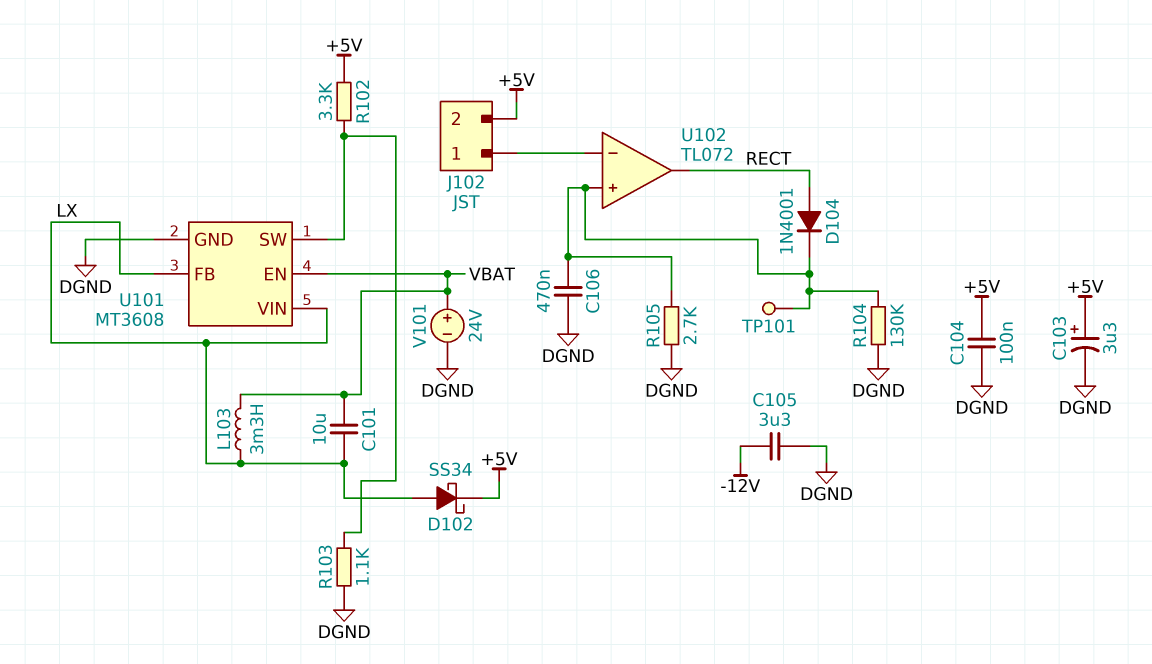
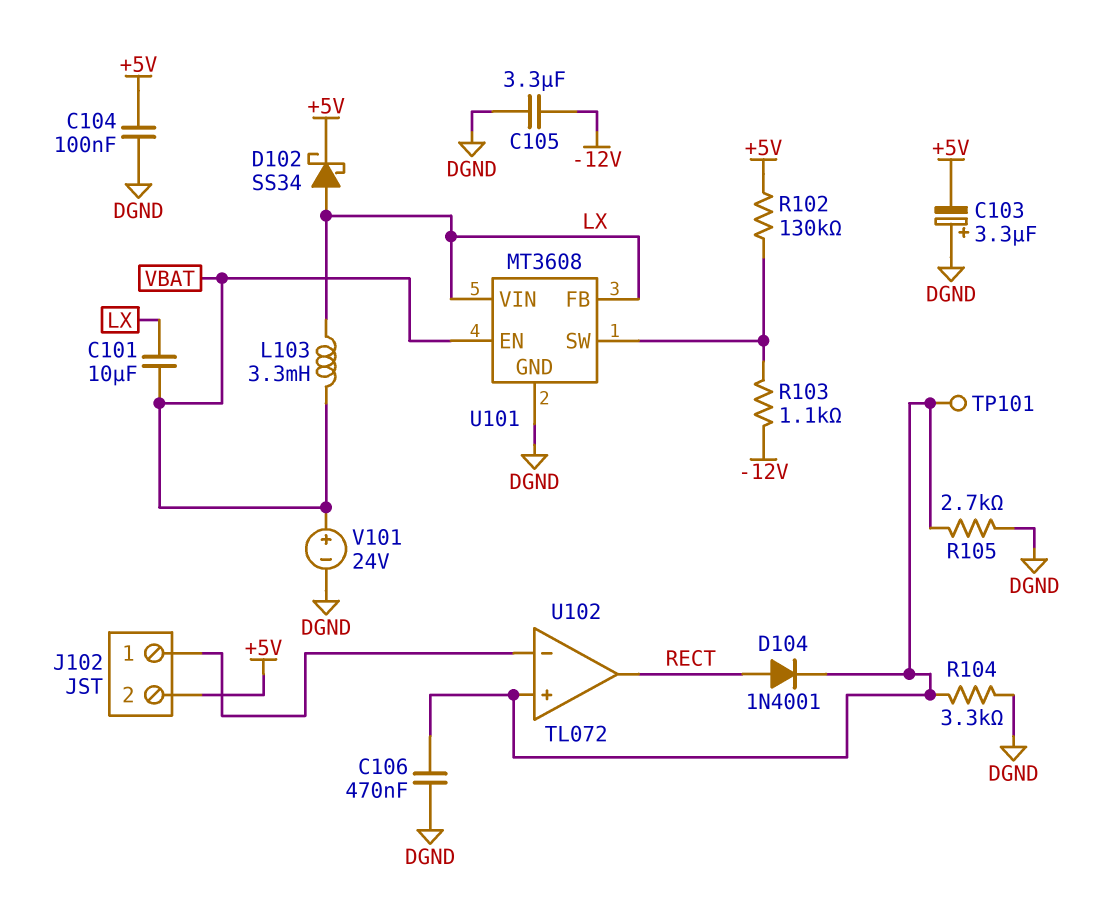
C103: 3.3uF (plus +5V, minus DGND) -> 3.3uF (plus DGND, minus +5V)
R102: 3.3k (+5V, U101/SW) -> 130k (+5V, U101/SW)
R103: 1.1k (DGND, U101/SW) -> 1.1k (-12V, U101/SW)
R104: 130k (DGND, U102/in+) -> 3.3k (DGND, U102/in+)

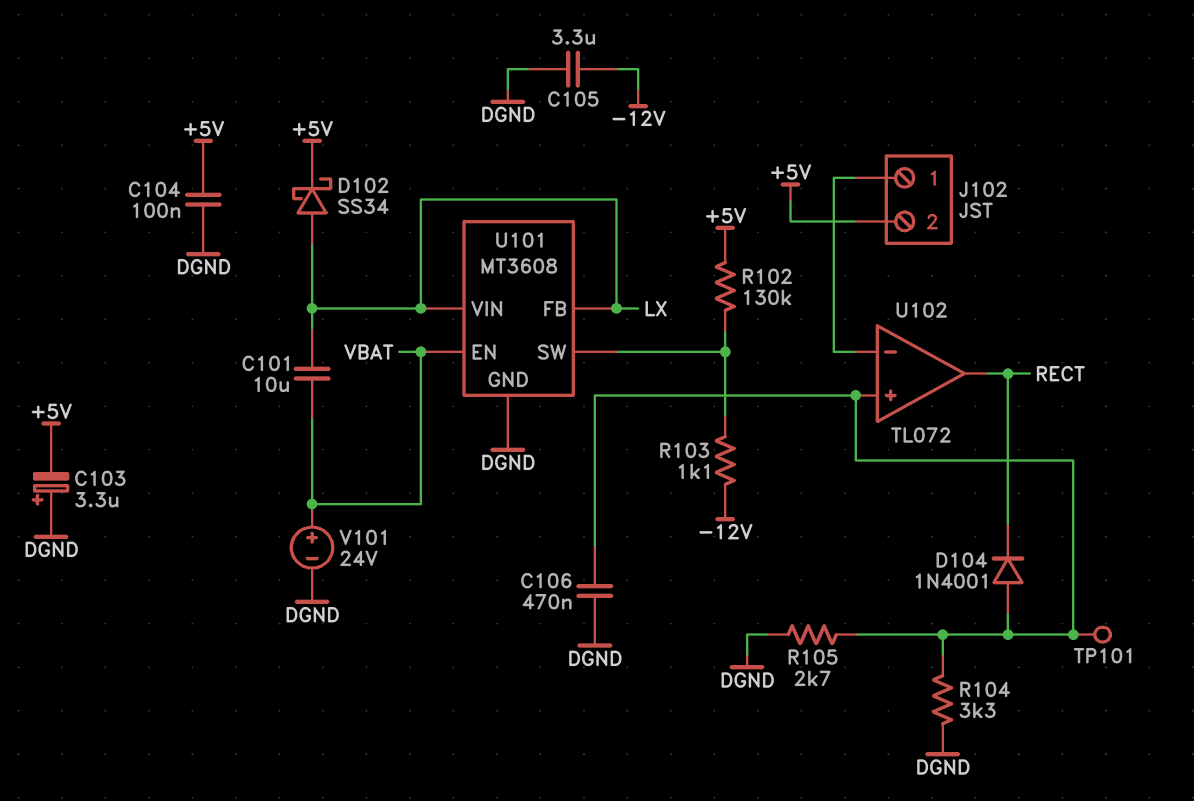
D104: diode 1N4001 (A RECT, K U102/in+) -> diode 1N4001 (A U102/in+, K RECT)
L103: 3.3mH (LX, VBAT) -> none

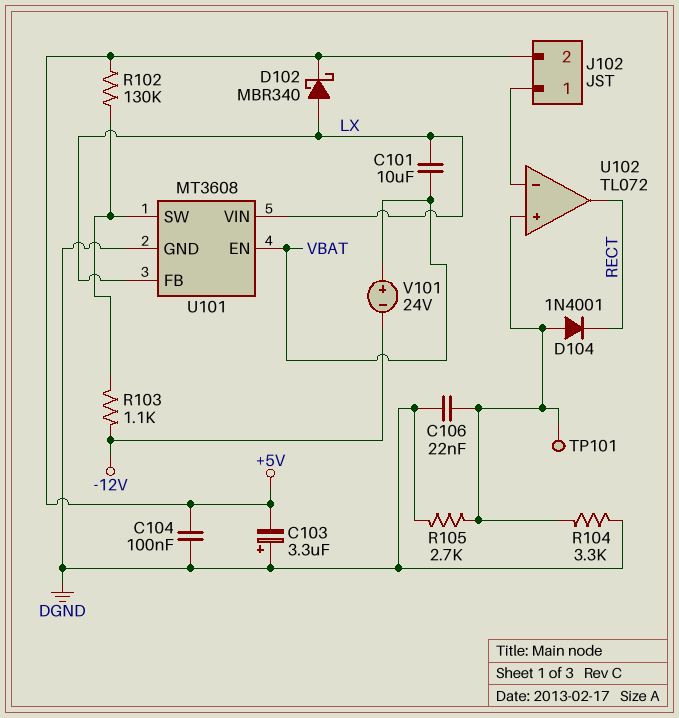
C105: 3.3uF (-12V, DGND) -> none
C106: 470nF (DGND, U102/in+) -> 22nF (DGND, U102/in+)
D102: schottky SS34 (A LX, K +5V) -> schottky MBR340 (A LX, K +5V)
V101: 24V (plus VBAT, minus DGND) -> 24V (plus VBAT, minus -12V)

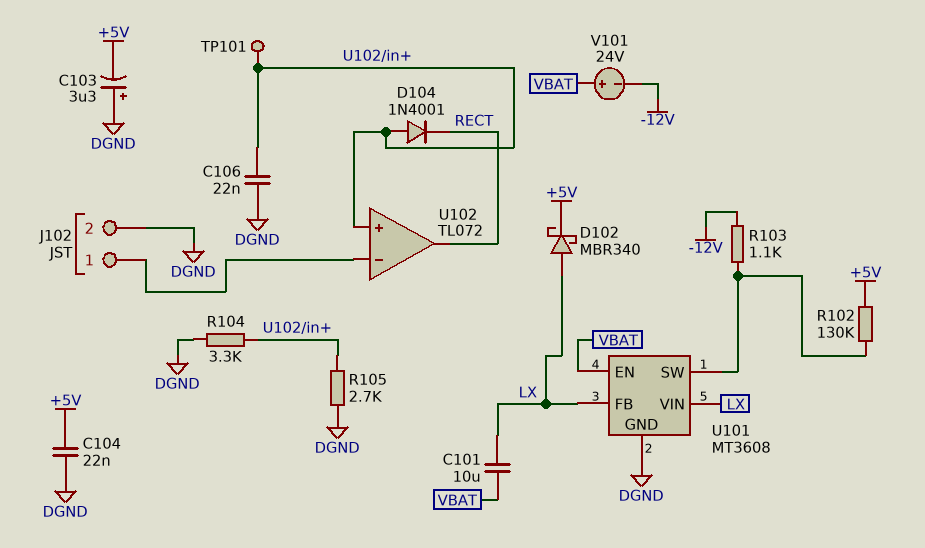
C104: 100nF (+5V, DGND) -> 22nF (+5V, DGND)
J102 pin 2: +5V -> DGND

